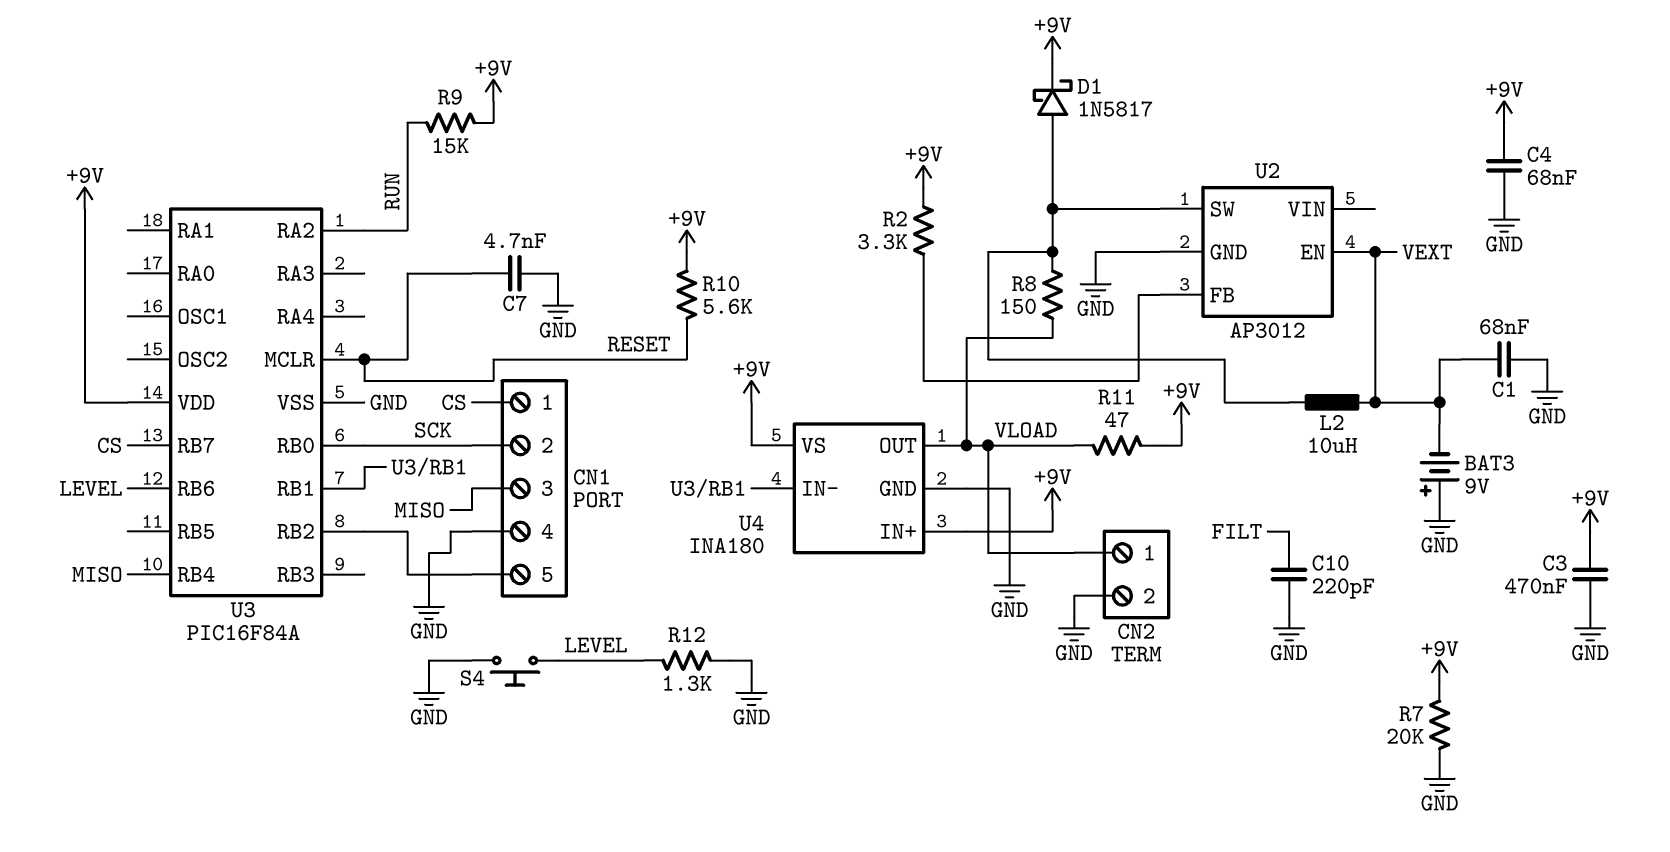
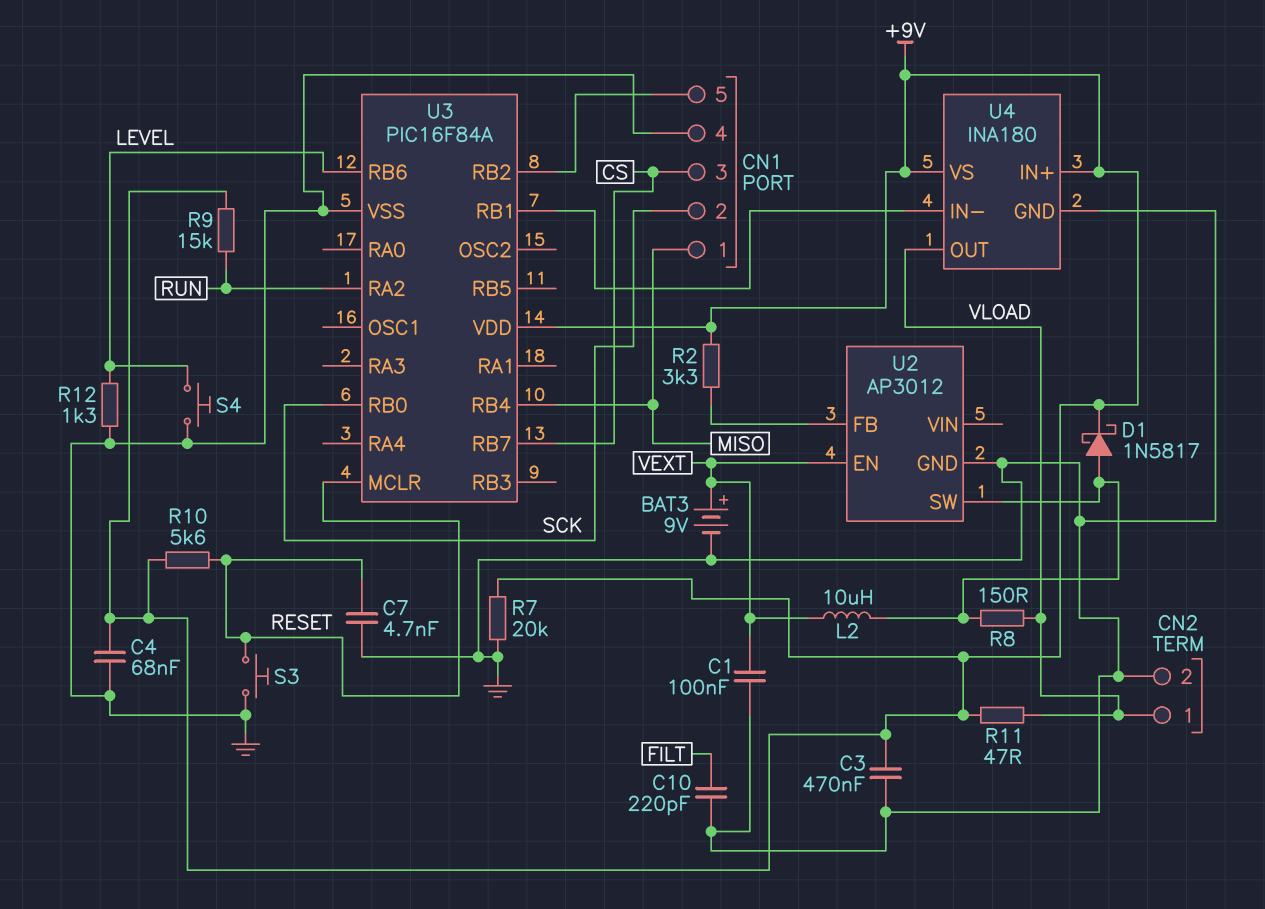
BAT3: 9V (plus GND, minus VEXT) -> 9V (plus VEXT, minus GND)
C1: 68nF (GND, VEXT) -> 100nF (GND, VEXT)
CN1 pin 1: CS -> MISO
CN1 pin 3: MISO -> CS
S3: none -> button (GND, RESET)

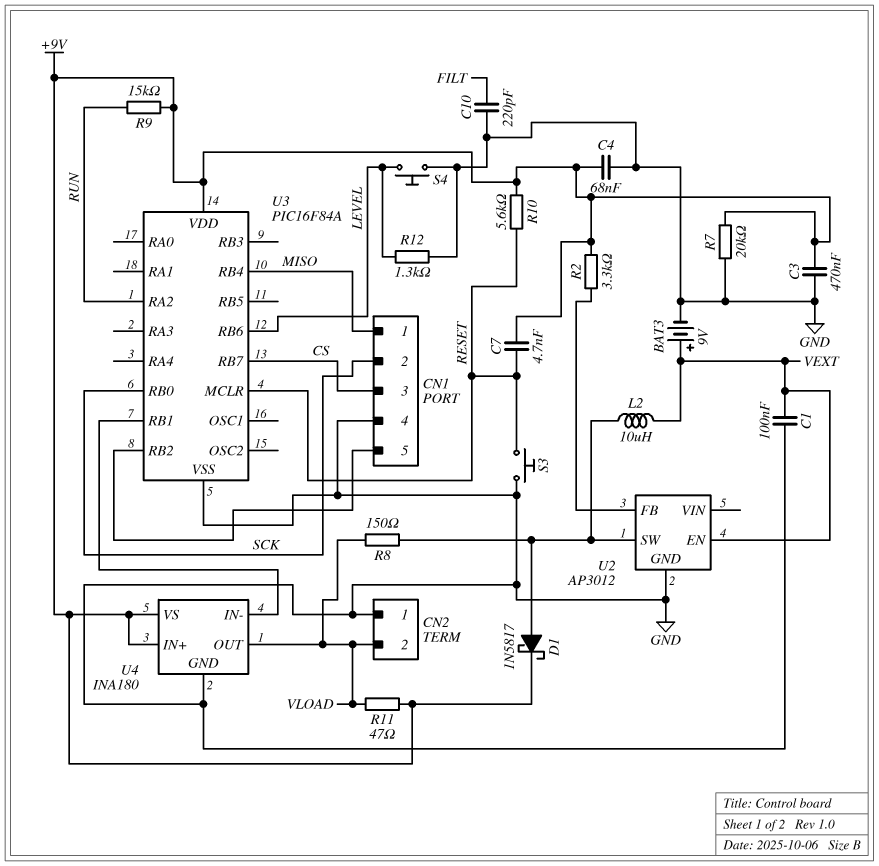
C7: 4.7nF (GND, RESET) -> 4.7nF (+9V, RESET)
CN2 pin 1: VLOAD -> GND
CN2 pin 2: GND -> VLOAD

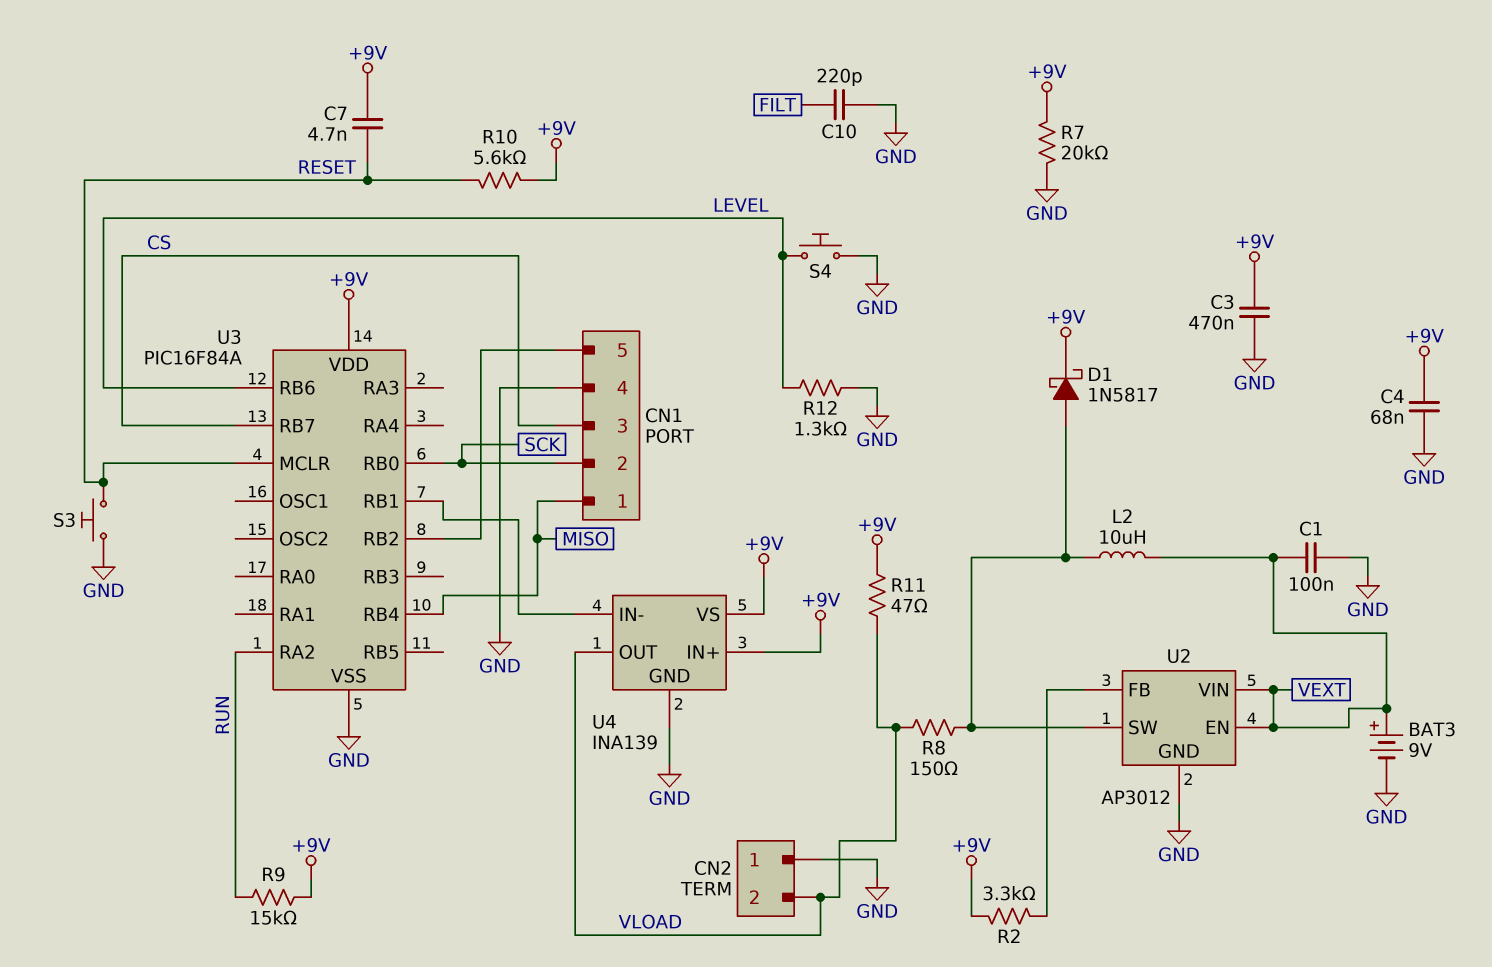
U2 pin VIN: none -> VEXT
U4: INA180 -> INA139

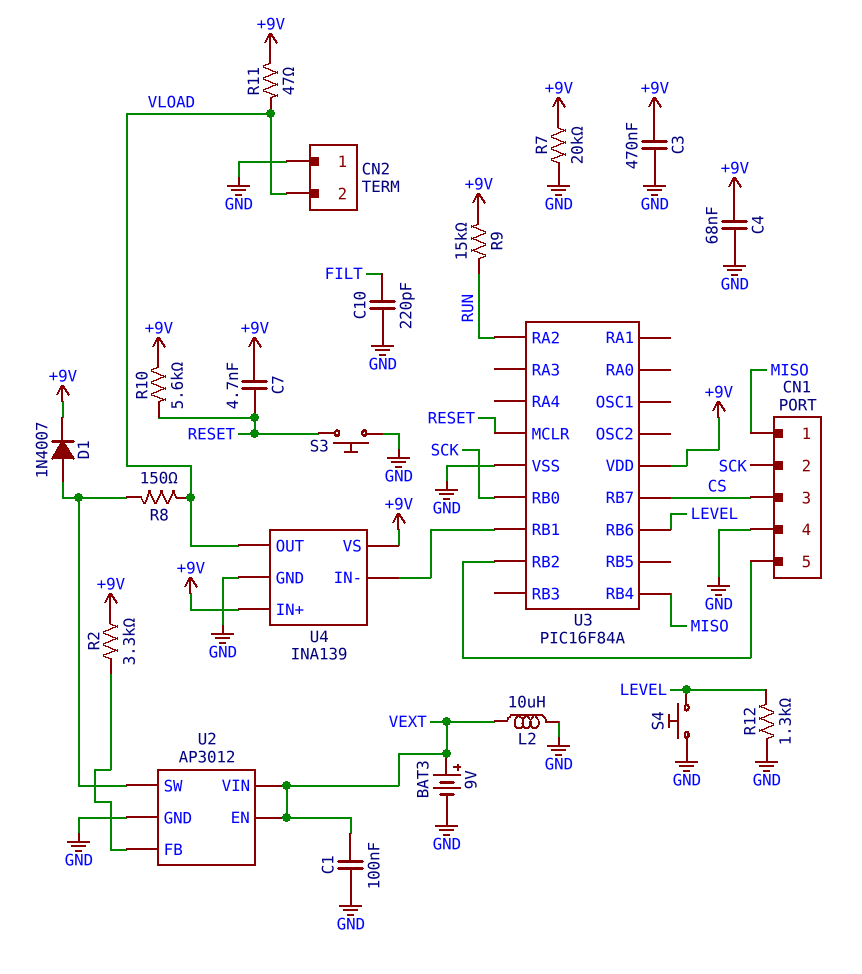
D1: schottky 1N5817 (A U2/SW, K +9V) -> diode 1N4007 (A U2/SW, K +9V)
L2: 10uH (U2/SW, VEXT) -> 10uH (GND, VEXT)

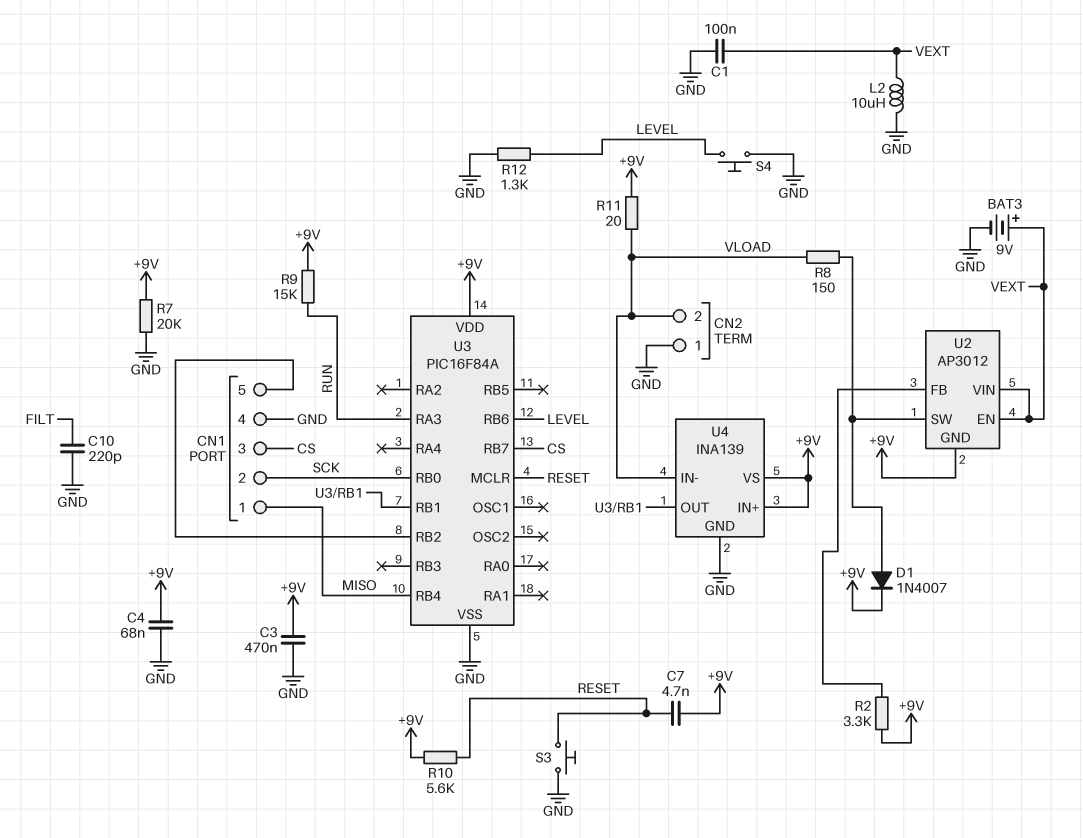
R11: 47 (+9V, VLOAD) -> 20 (+9V, VLOAD)
U2 pin GND: GND -> +9V
U3 pin RA2: RUN -> none
U3 pin RA3: none -> RUN
U4 pin IN-: U3/RB1 -> VLOAD
U4 pin OUT: VLOAD -> U3/RB1

